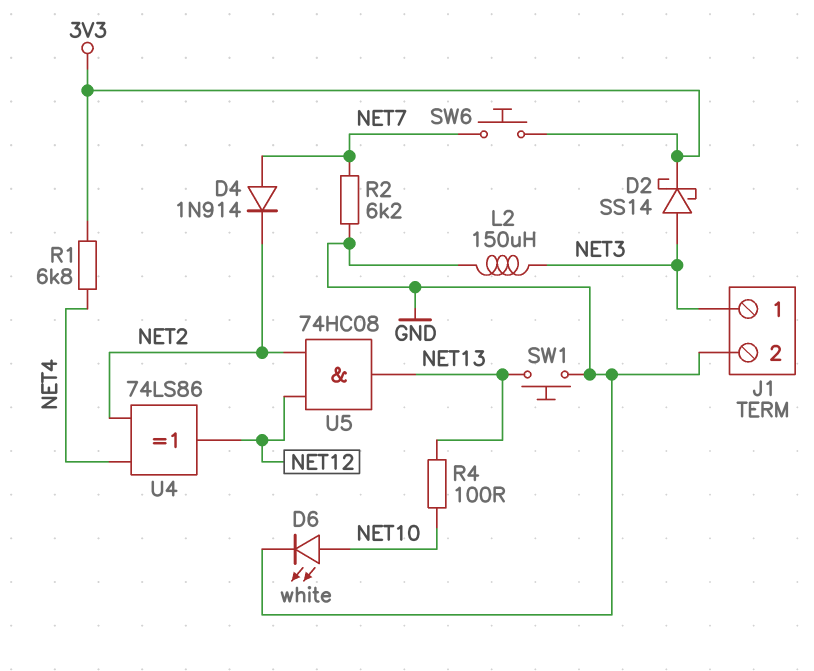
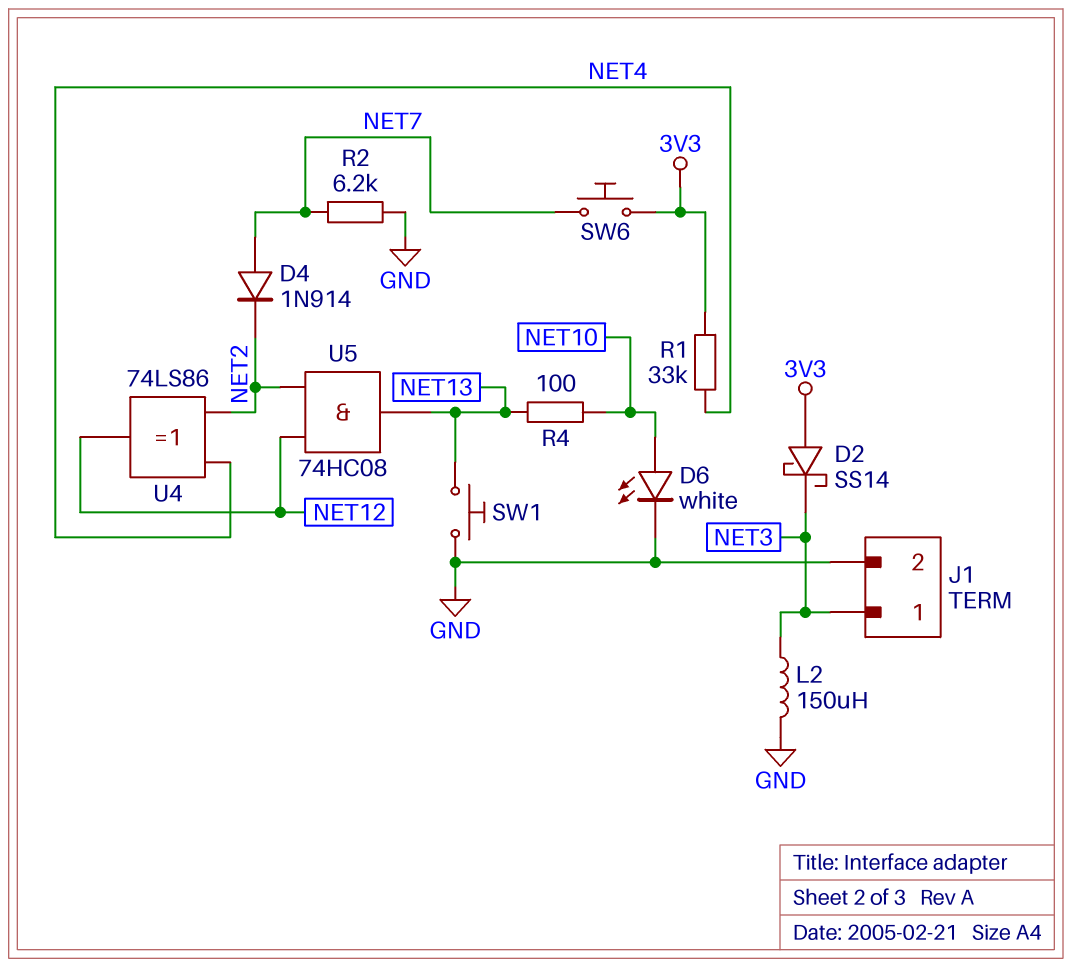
D2: schottky SS14 (A NET3, K 3V3) -> schottky SS14 (A 3V3, K NET3)
R1: 6.8k (3V3, NET4) -> 33k (3V3, NET4)

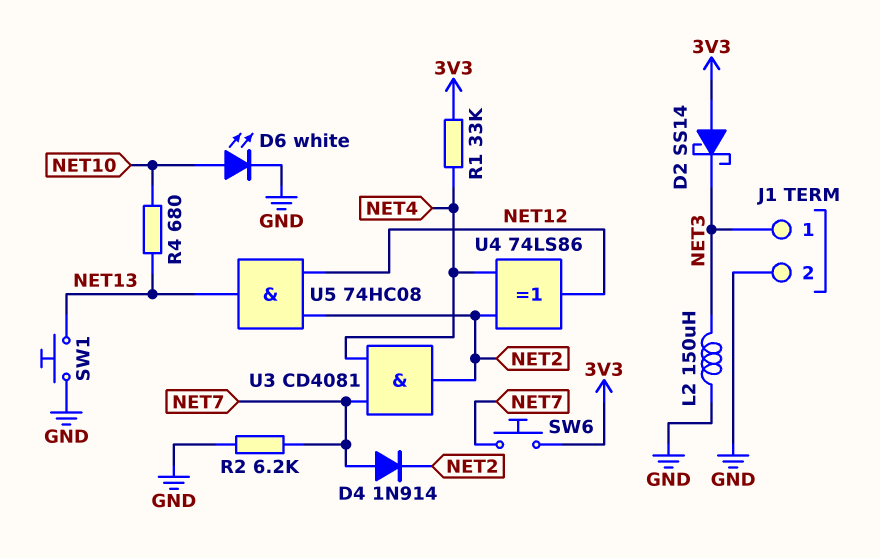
R4: 100 (NET10, NET13) -> 680 (NET10, NET13)
U3: none -> AND CD4081 (in NET4, in NET7, out NET2)

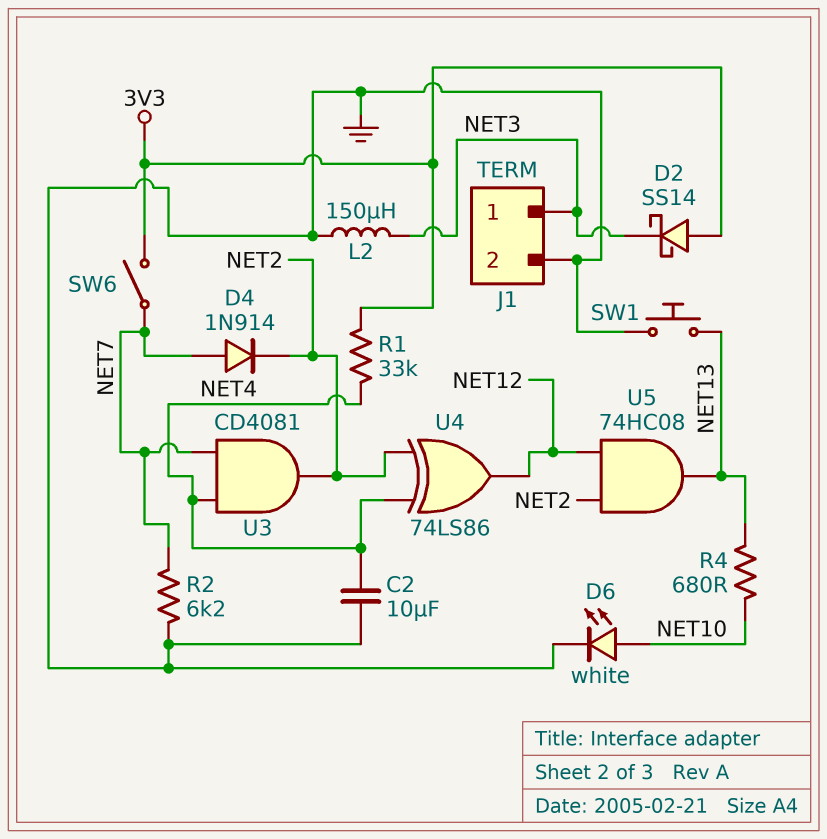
C2: none -> 10uF (GND, NET4)
SW6: button (3V3, NET7) -> switch (3V3, NET7)

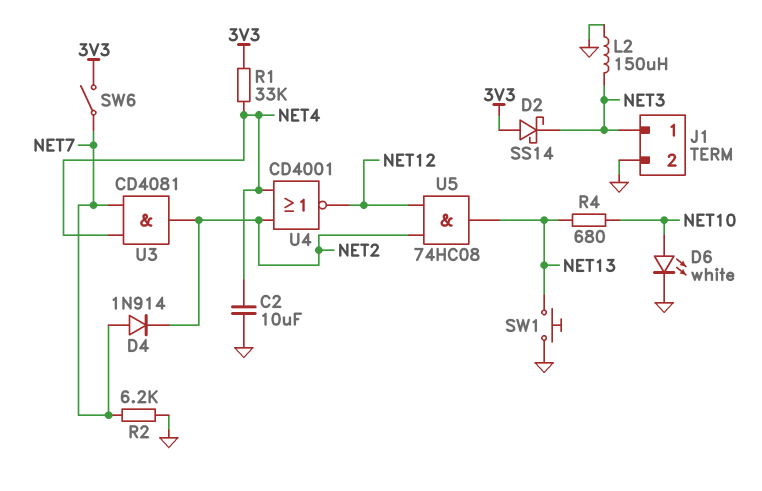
U4: XOR 74LS86 (in NET2, in NET4, out NET12) -> NOR CD4001 (in NET2, in NET4, out NET12)

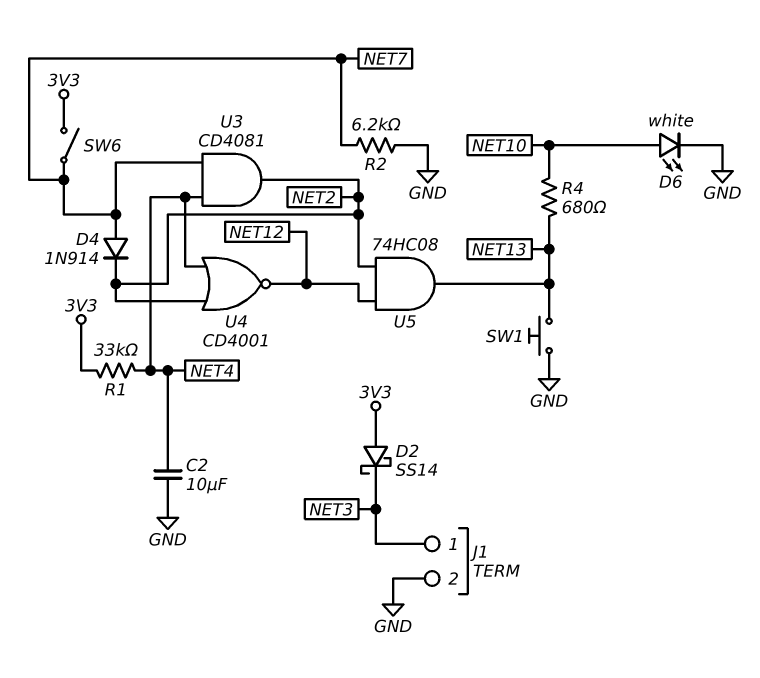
L2: 150uH (GND, NET3) -> none

